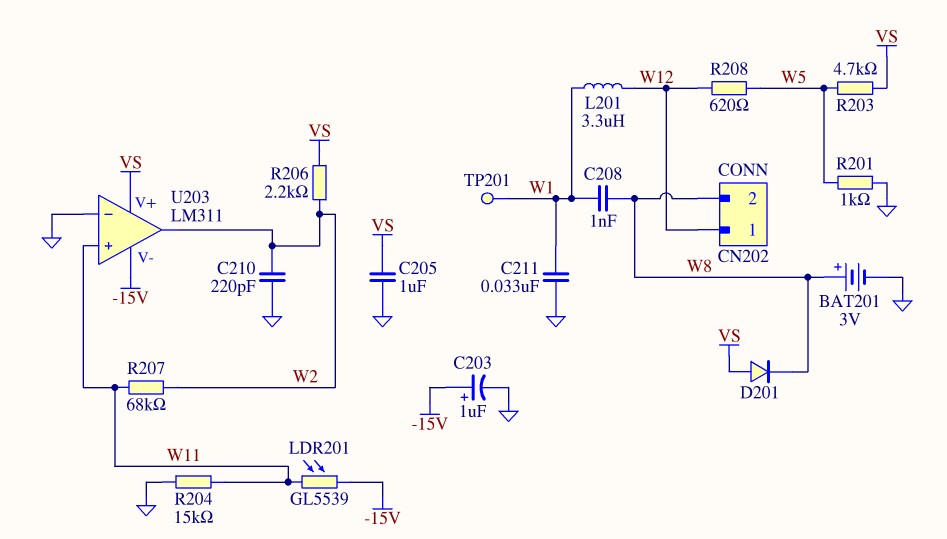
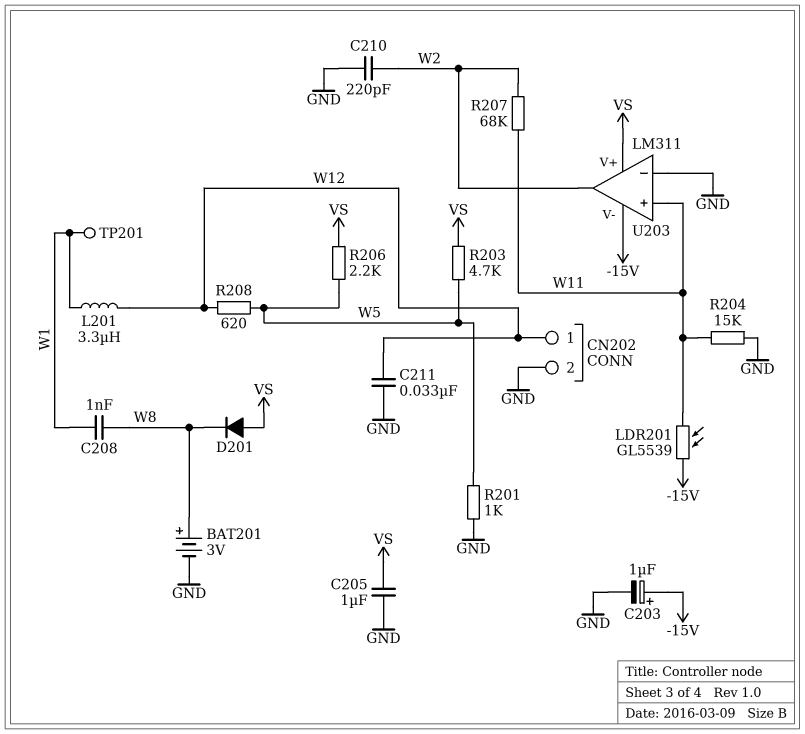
C211: 33nF (GND, W1) -> 33nF (GND, W12)
CN202 pin 2: W8 -> GND
R206: 2.2k (VS, W2) -> 2.2k (VS, W5)

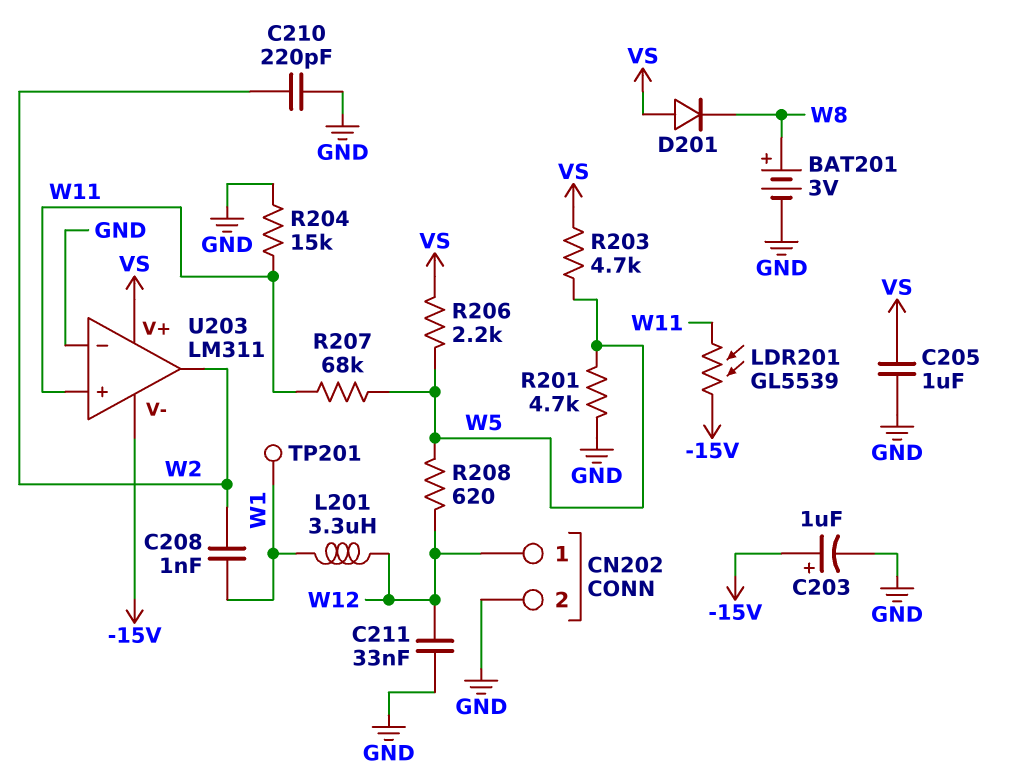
C208: 1nF (W1, W8) -> 1nF (W1, W2)
R201: 1k (GND, W5) -> 4.7k (GND, W5)
R207: 68k (W2, W11) -> 68k (W5, W11)

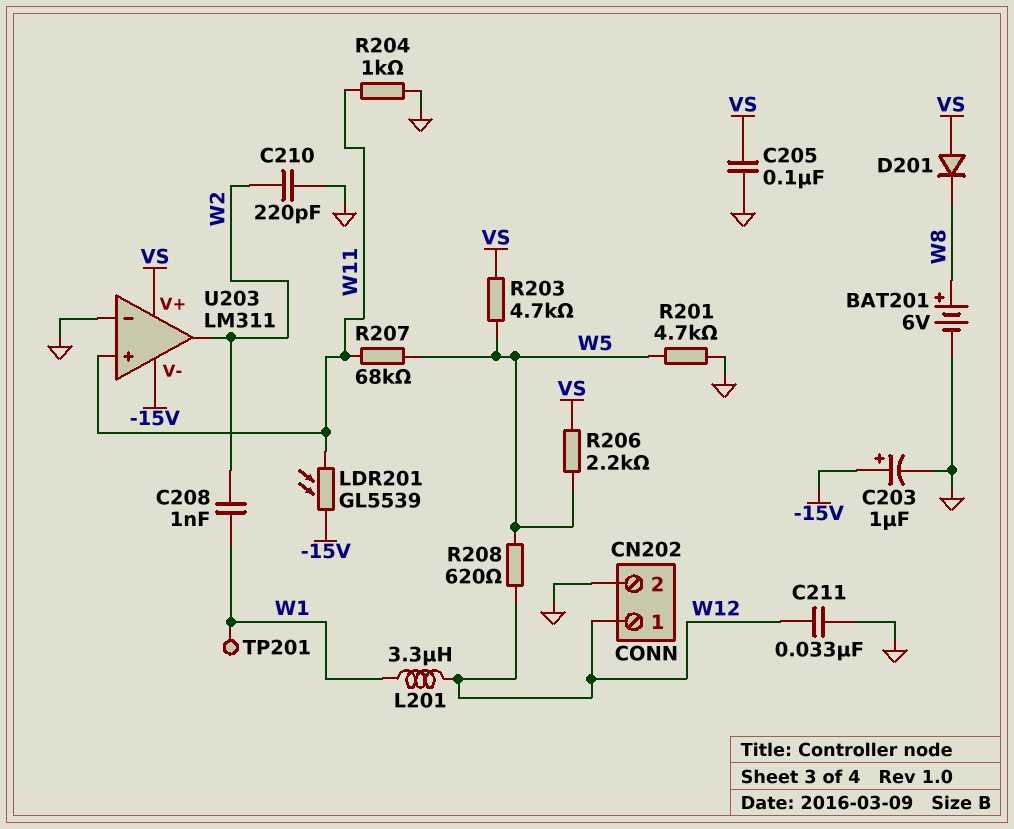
BAT201: 3V (plus W8, minus GND) -> 6V (plus W8, minus GND)
C205: 1uF (GND, VS) -> 100nF (GND, VS)
R204: 15k (GND, W11) -> 1k (GND, W11)

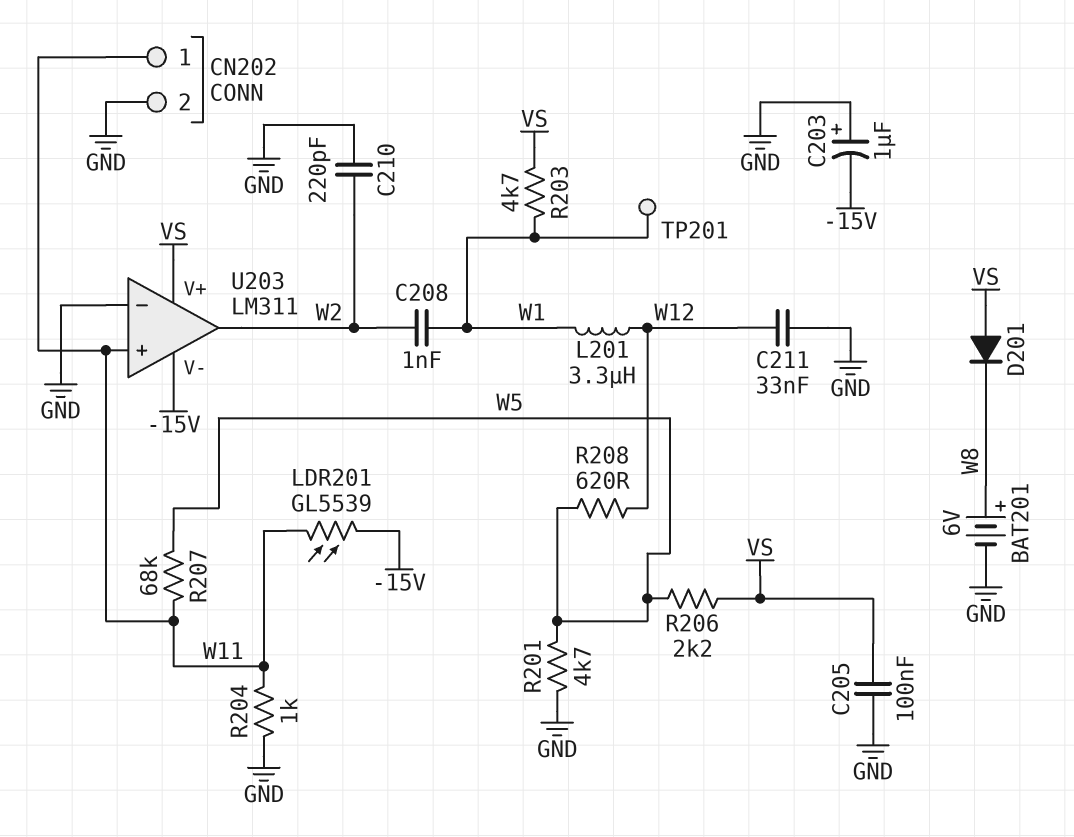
C203: 1uF (plus -15V, minus GND) -> 1uF (plus GND, minus -15V)
CN202 pin 1: W12 -> W11
R203: 4.7k (VS, W5) -> 4.7k (VS, W1)

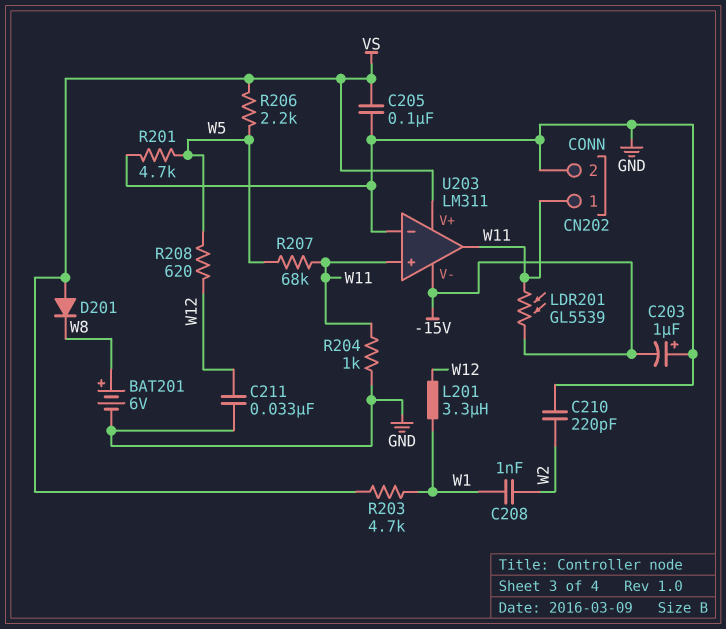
TP201: test point (W1) -> none
U203 pin out: W2 -> W11

